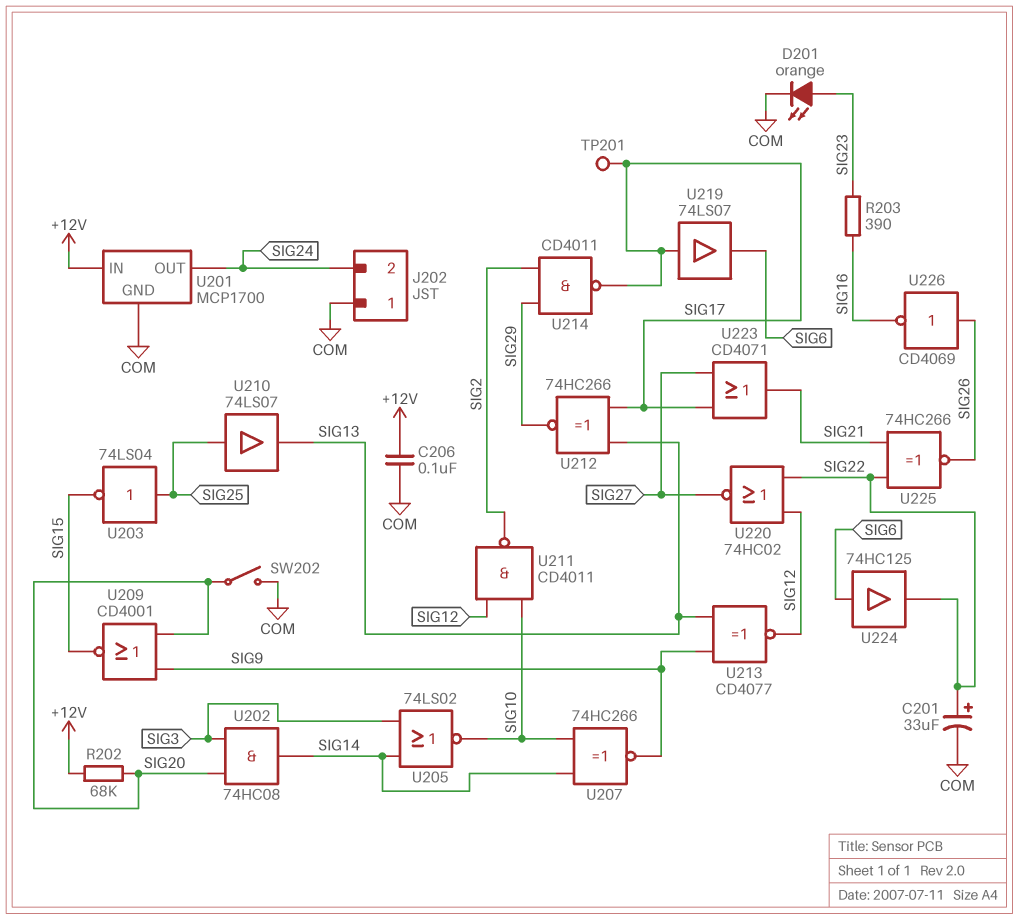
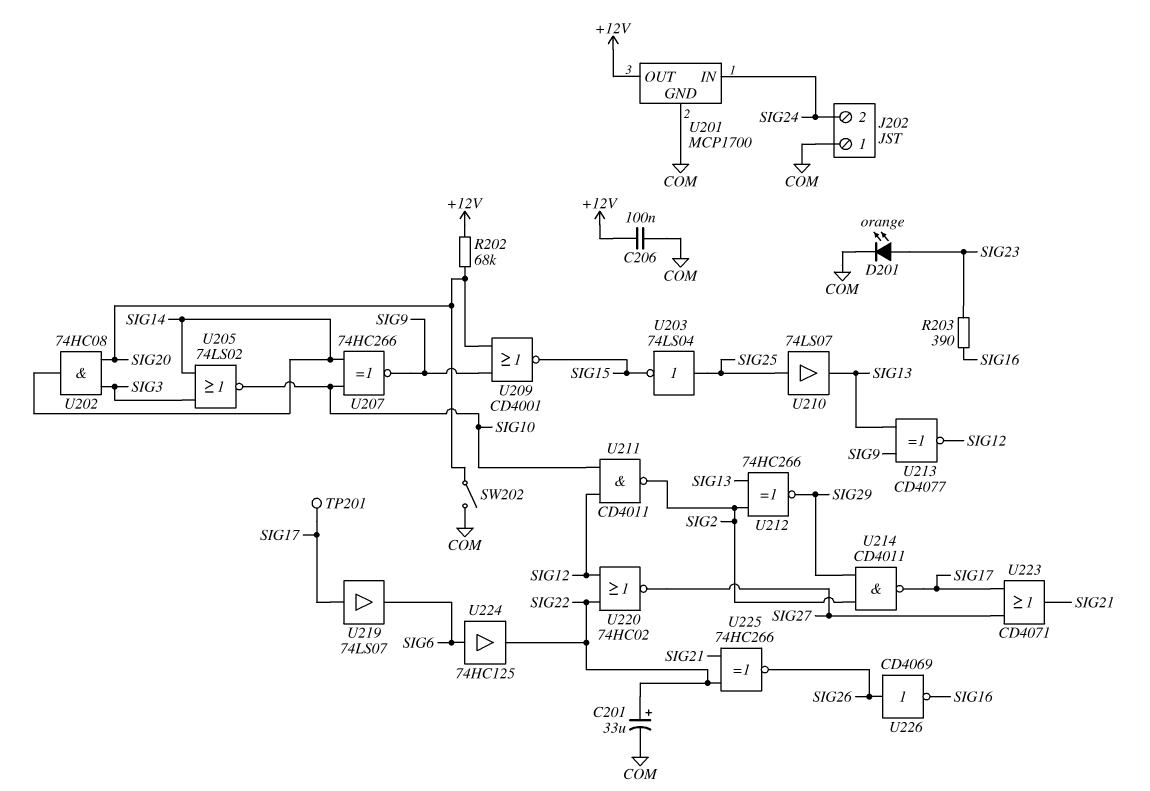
U201 pin IN: +12V -> SIG24
U201 pin OUT: SIG24 -> +12V
U212: XNOR 74HC266 (in SIG13, in SIG17, out SIG29) -> XNOR 74HC266 (in SIG2, in SIG13, out SIG29)

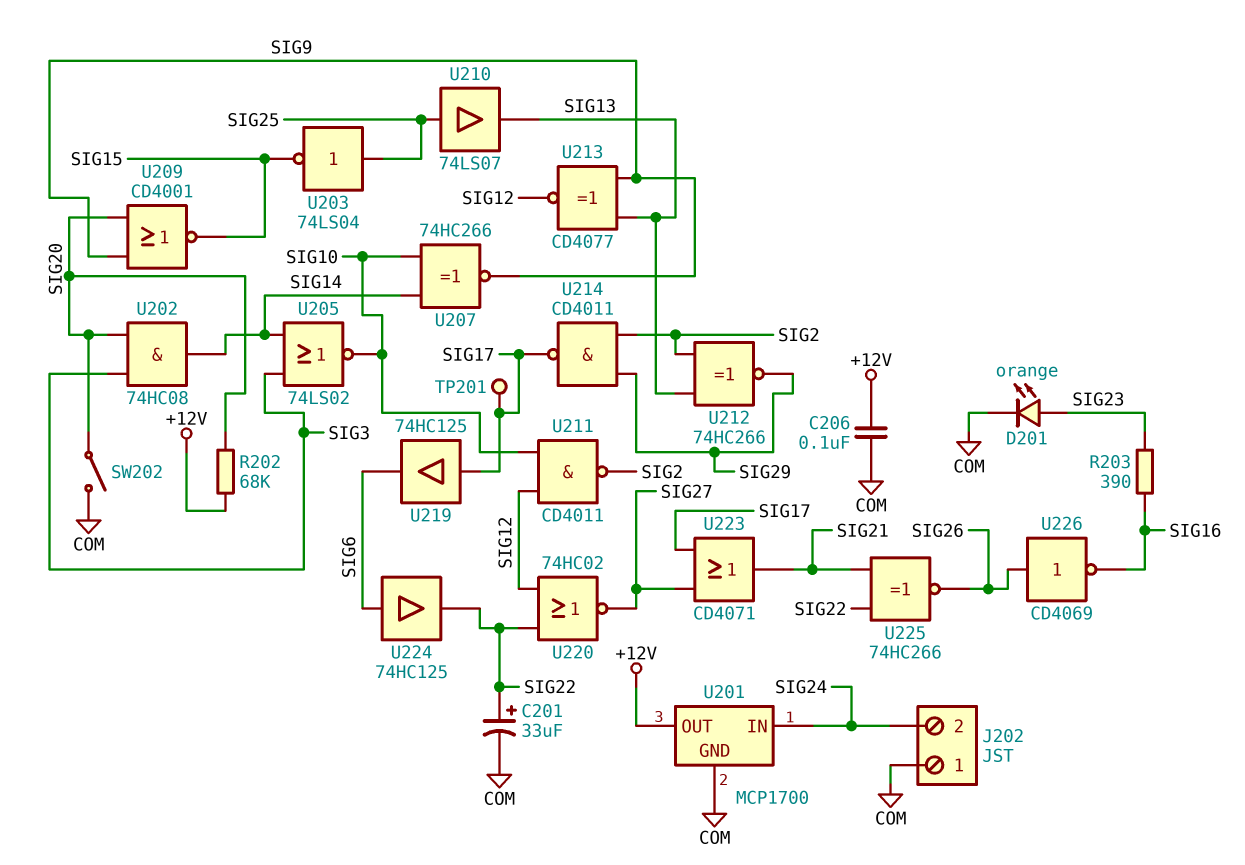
U219: buffer 74LS07 (in SIG17, out SIG6) -> buffer 74HC125 (in SIG17, out SIG6)

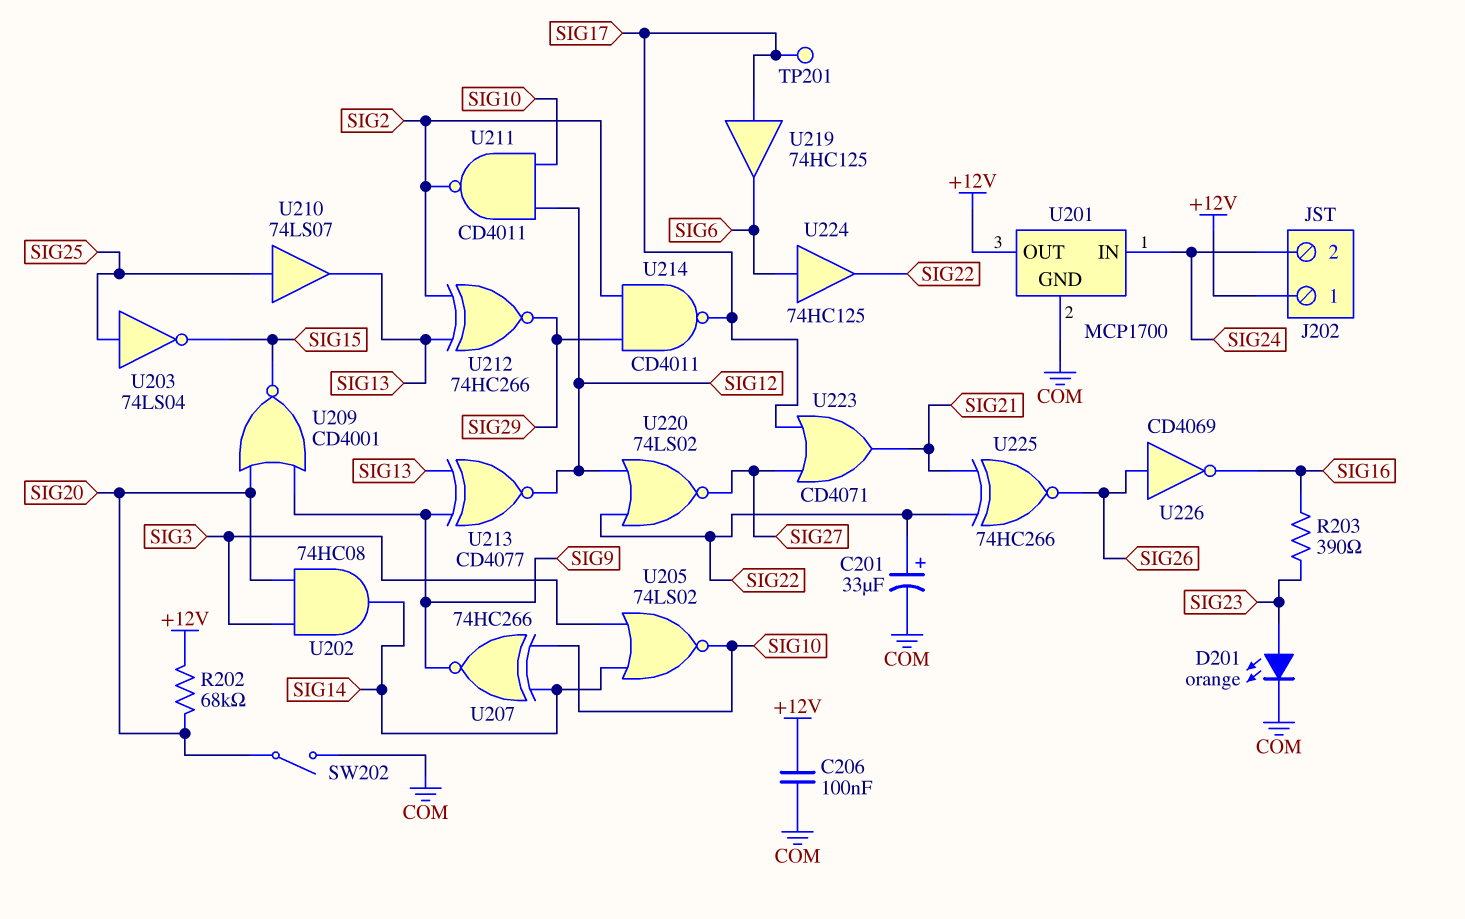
J202 pin 1: COM -> +12V
U220: NOR 74HC02 (in SIG12, in SIG22, out SIG27) -> NOR 74LS02 (in SIG12, in SIG22, out SIG27)

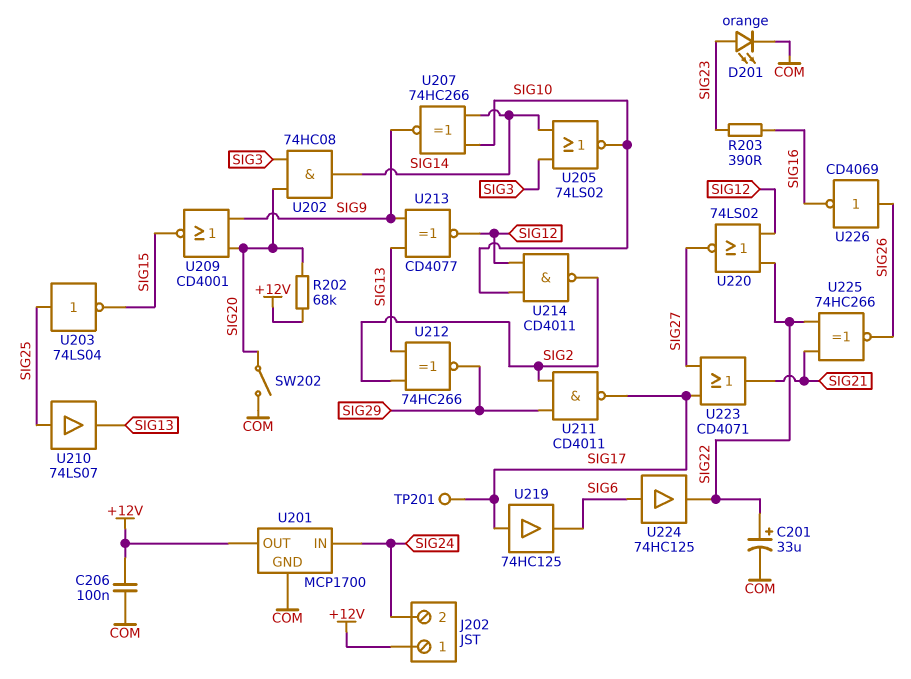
U211: NAND CD4011 (in SIG10, in SIG12, out SIG2) -> NAND CD4011 (in SIG2, in SIG29, out SIG17)
U214: NAND CD4011 (in SIG2, in SIG29, out SIG17) -> NAND CD4011 (in SIG10, in SIG12, out SIG2)

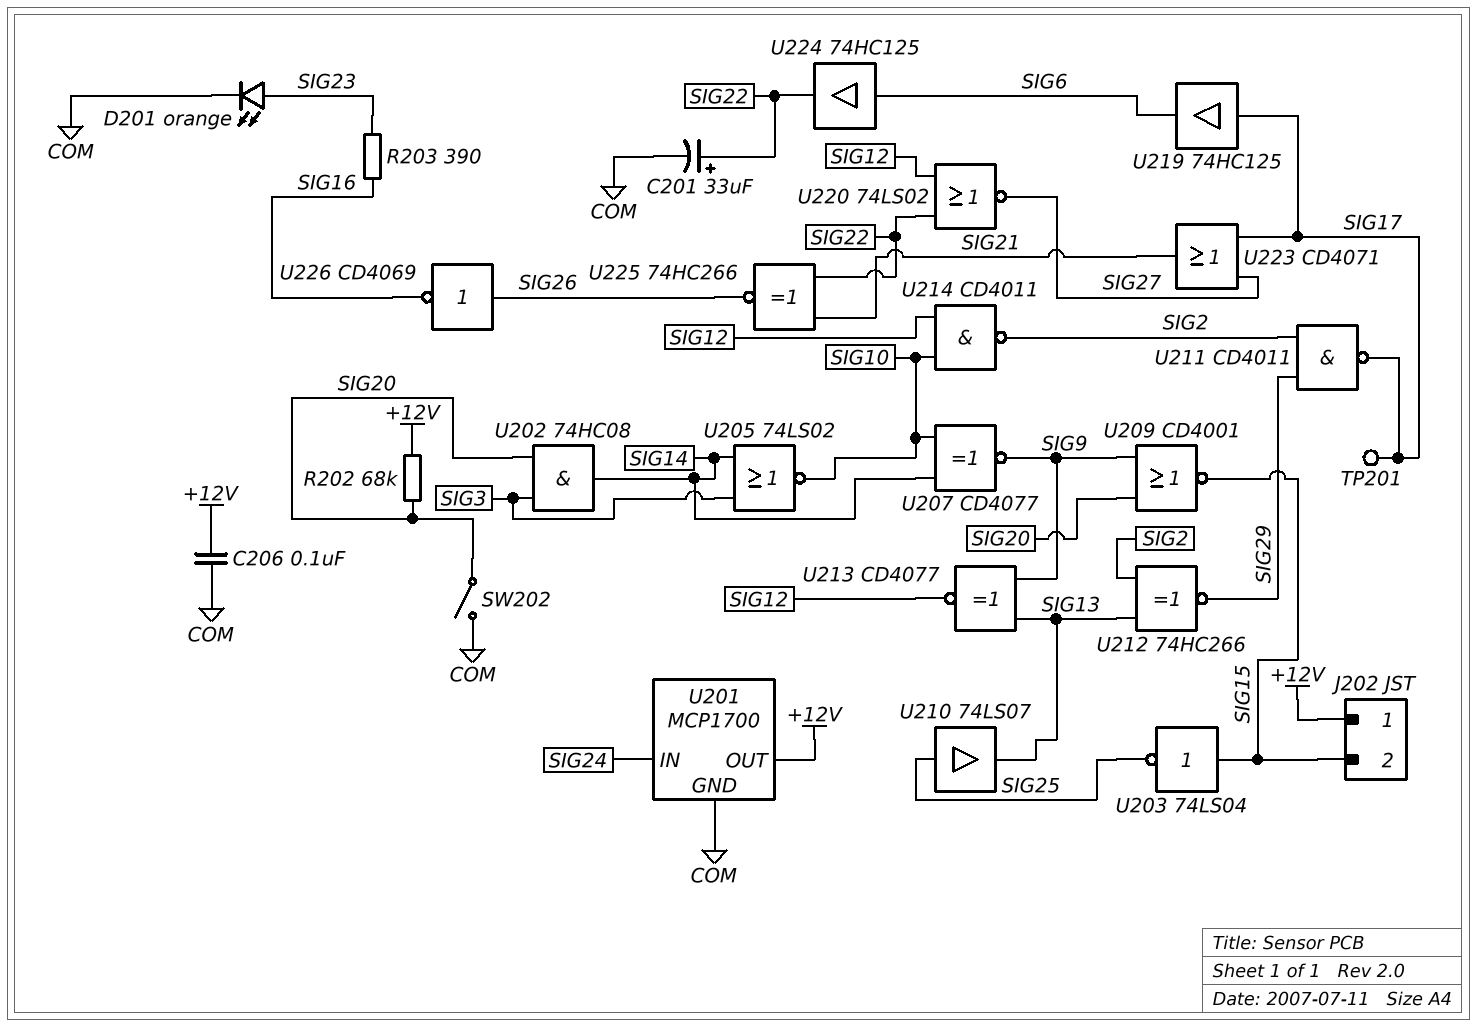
J202 pin 2: SIG24 -> SIG15
U203: NOT 74LS04 (in SIG25, out SIG15) -> NOT 74LS04 (in SIG15, out SIG25)
U207: XNOR 74HC266 (in SIG10, in SIG14, out SIG9) -> XNOR CD4077 (in SIG10, in SIG14, out SIG9)

